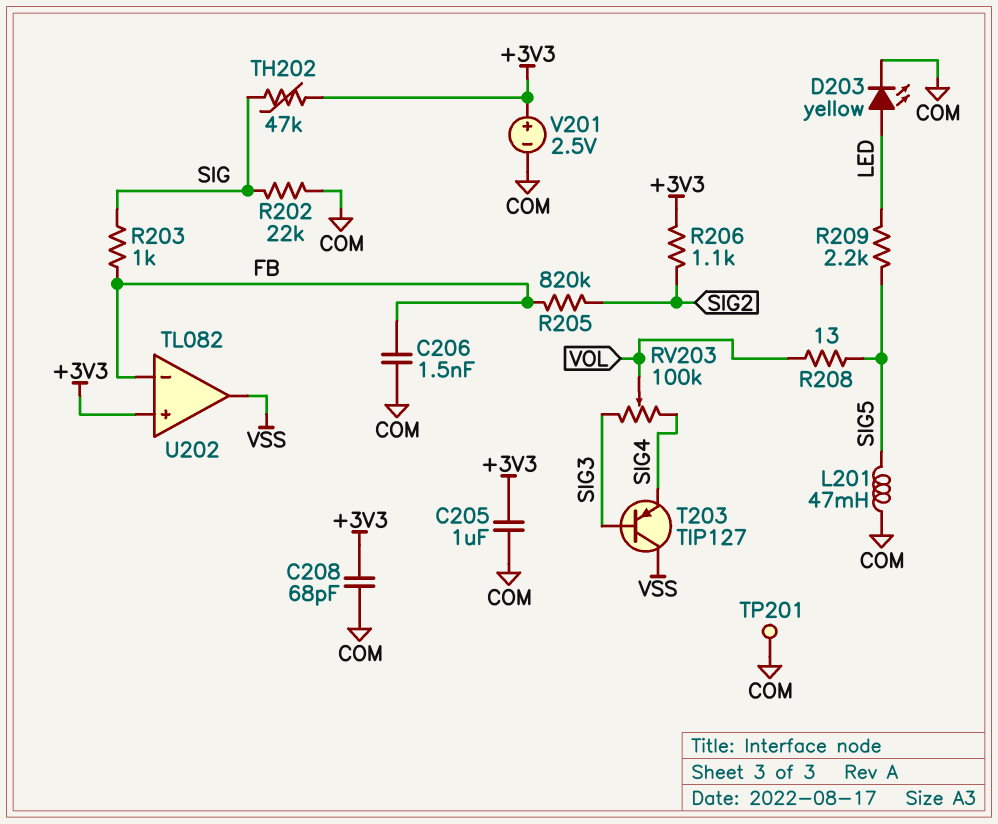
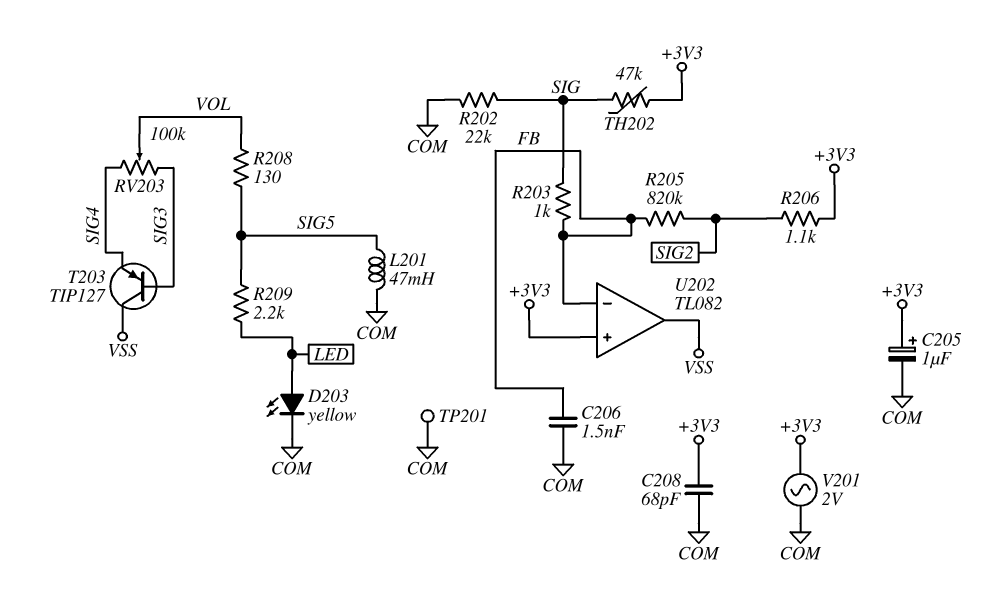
C205: 1uF (+3V3, COM) -> 1uF (plus +3V3, minus COM)
R208: 13 (SIG5, VOL) -> 130 (SIG5, VOL)
V201: 2.5V (plus +3V3, minus COM) -> AC 2V (+3V3, COM)

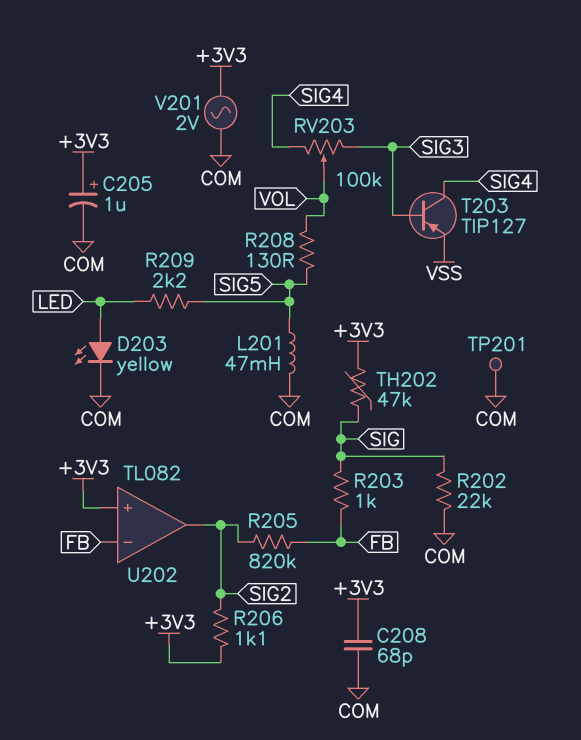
C206: 1.5nF (COM, FB) -> none
T203: PNP TIP127 (B SIG3, C VSS, E SIG4) -> PNP TIP127 (B SIG3, C SIG4, E VSS)
U202 pin out: VSS -> SIG2

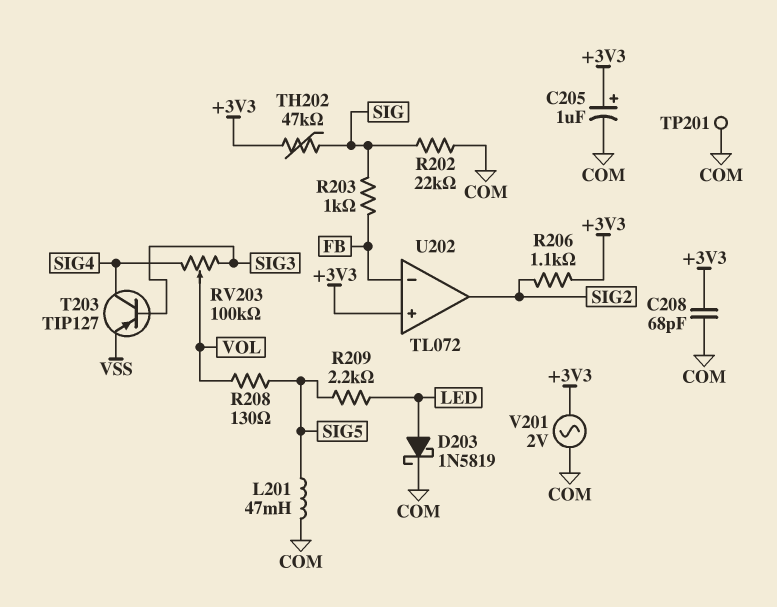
D203: LED yellow (A LED, K COM) -> schottky 1N5819 (A LED, K COM)
R205: 820k (FB, SIG2) -> none
U202: TL082 -> TL072

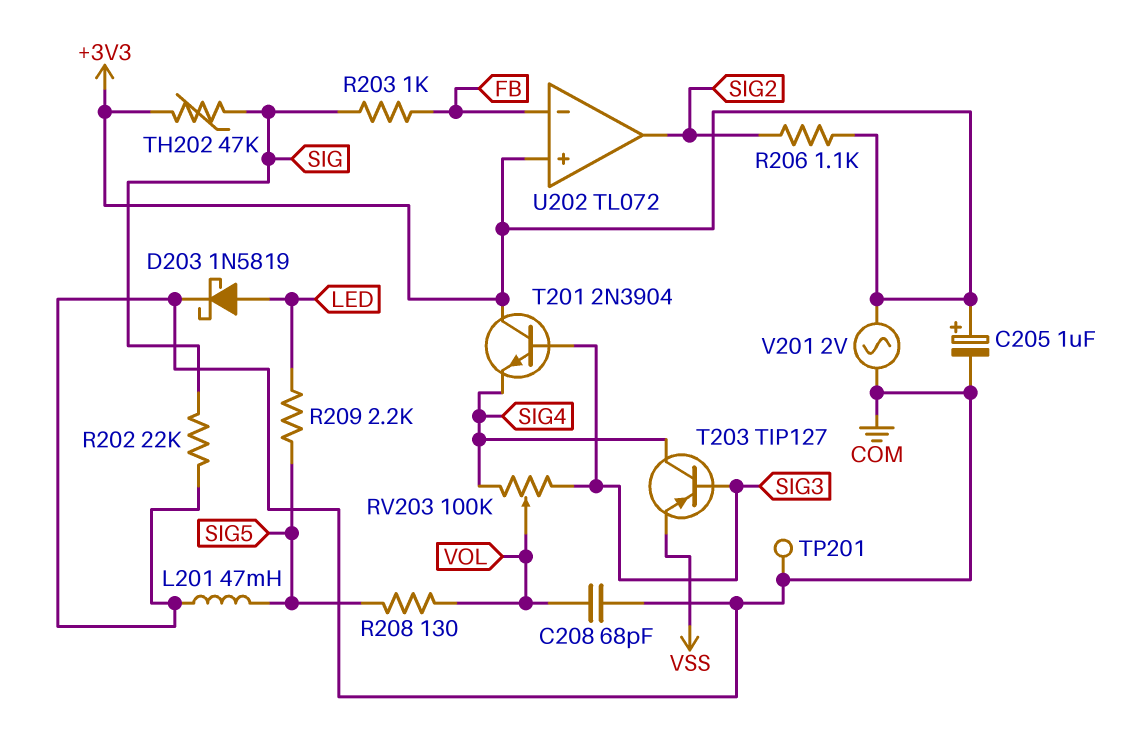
C208: 68pF (+3V3, COM) -> 68pF (COM, VOL)
T201: none -> NPN 2N3904 (B SIG3, C +3V3, E SIG4)

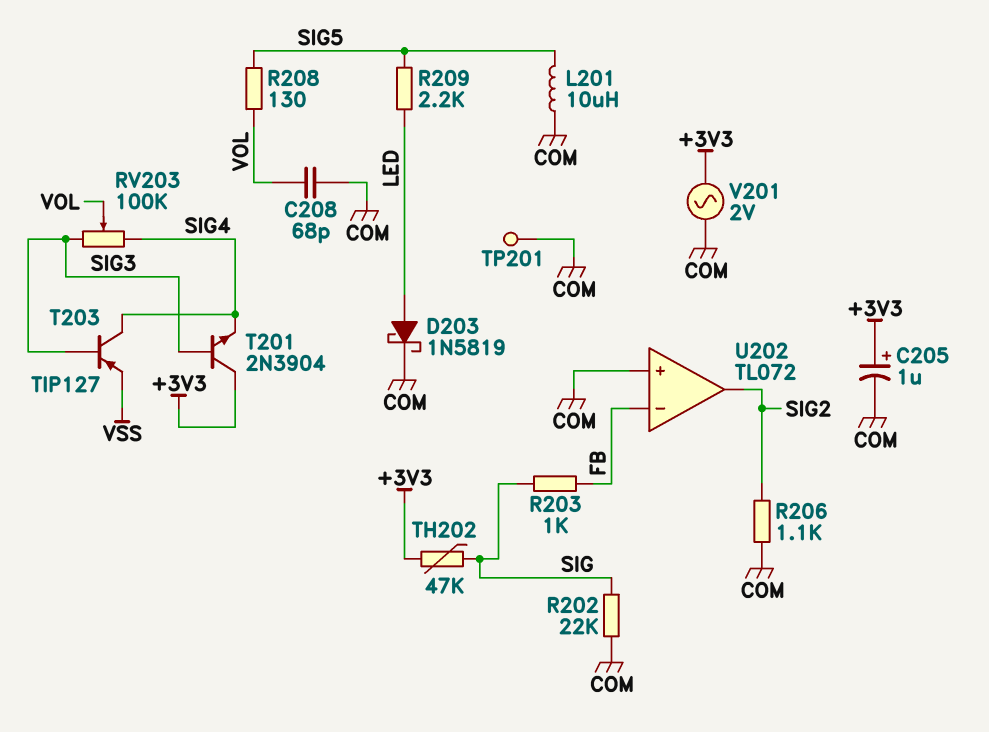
L201: 47mH (COM, SIG5) -> 10uH (COM, SIG5)
R206: 1.1k (+3V3, SIG2) -> 1.1k (COM, SIG2)
U202 pin in+: +3V3 -> COM

